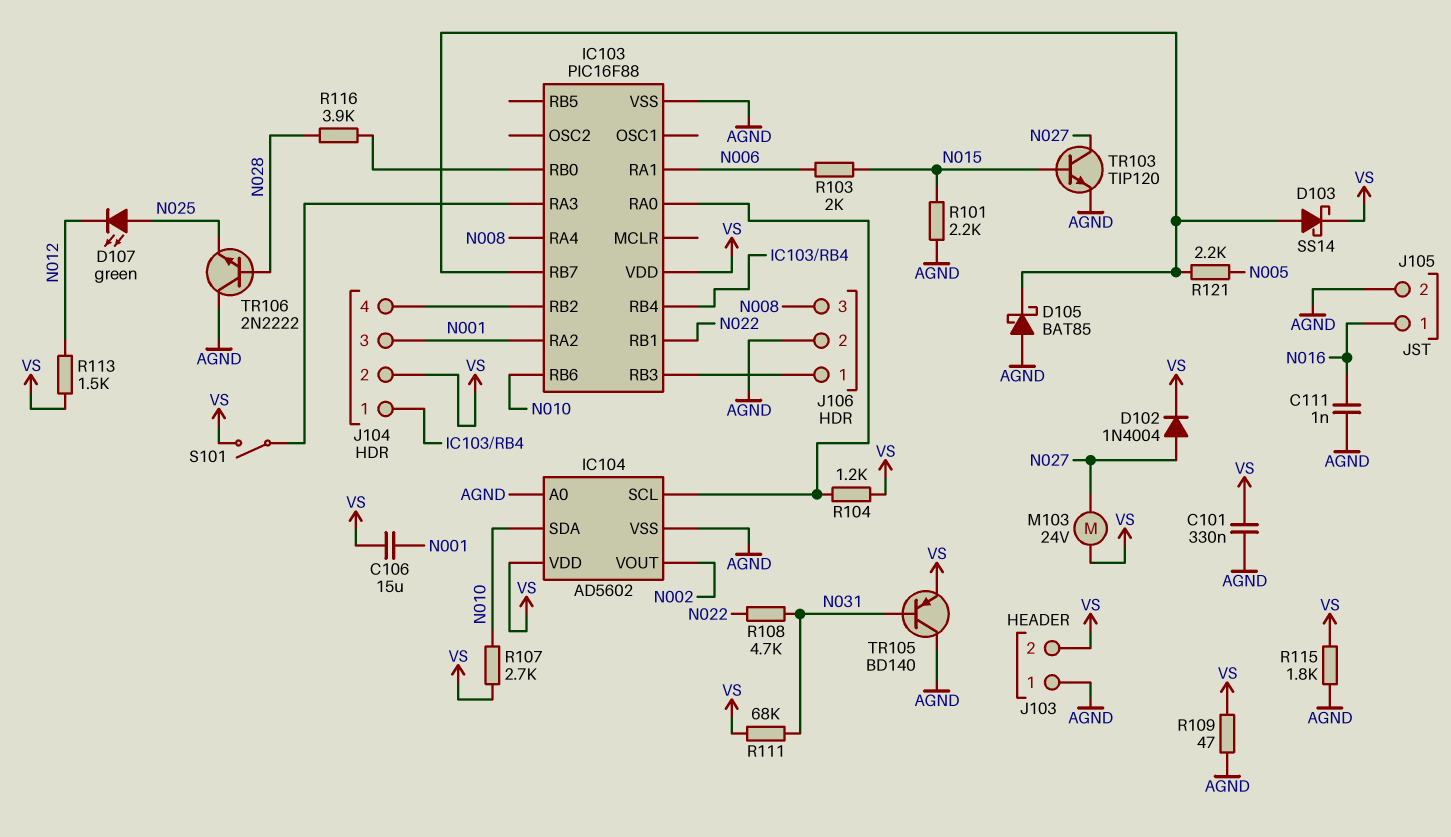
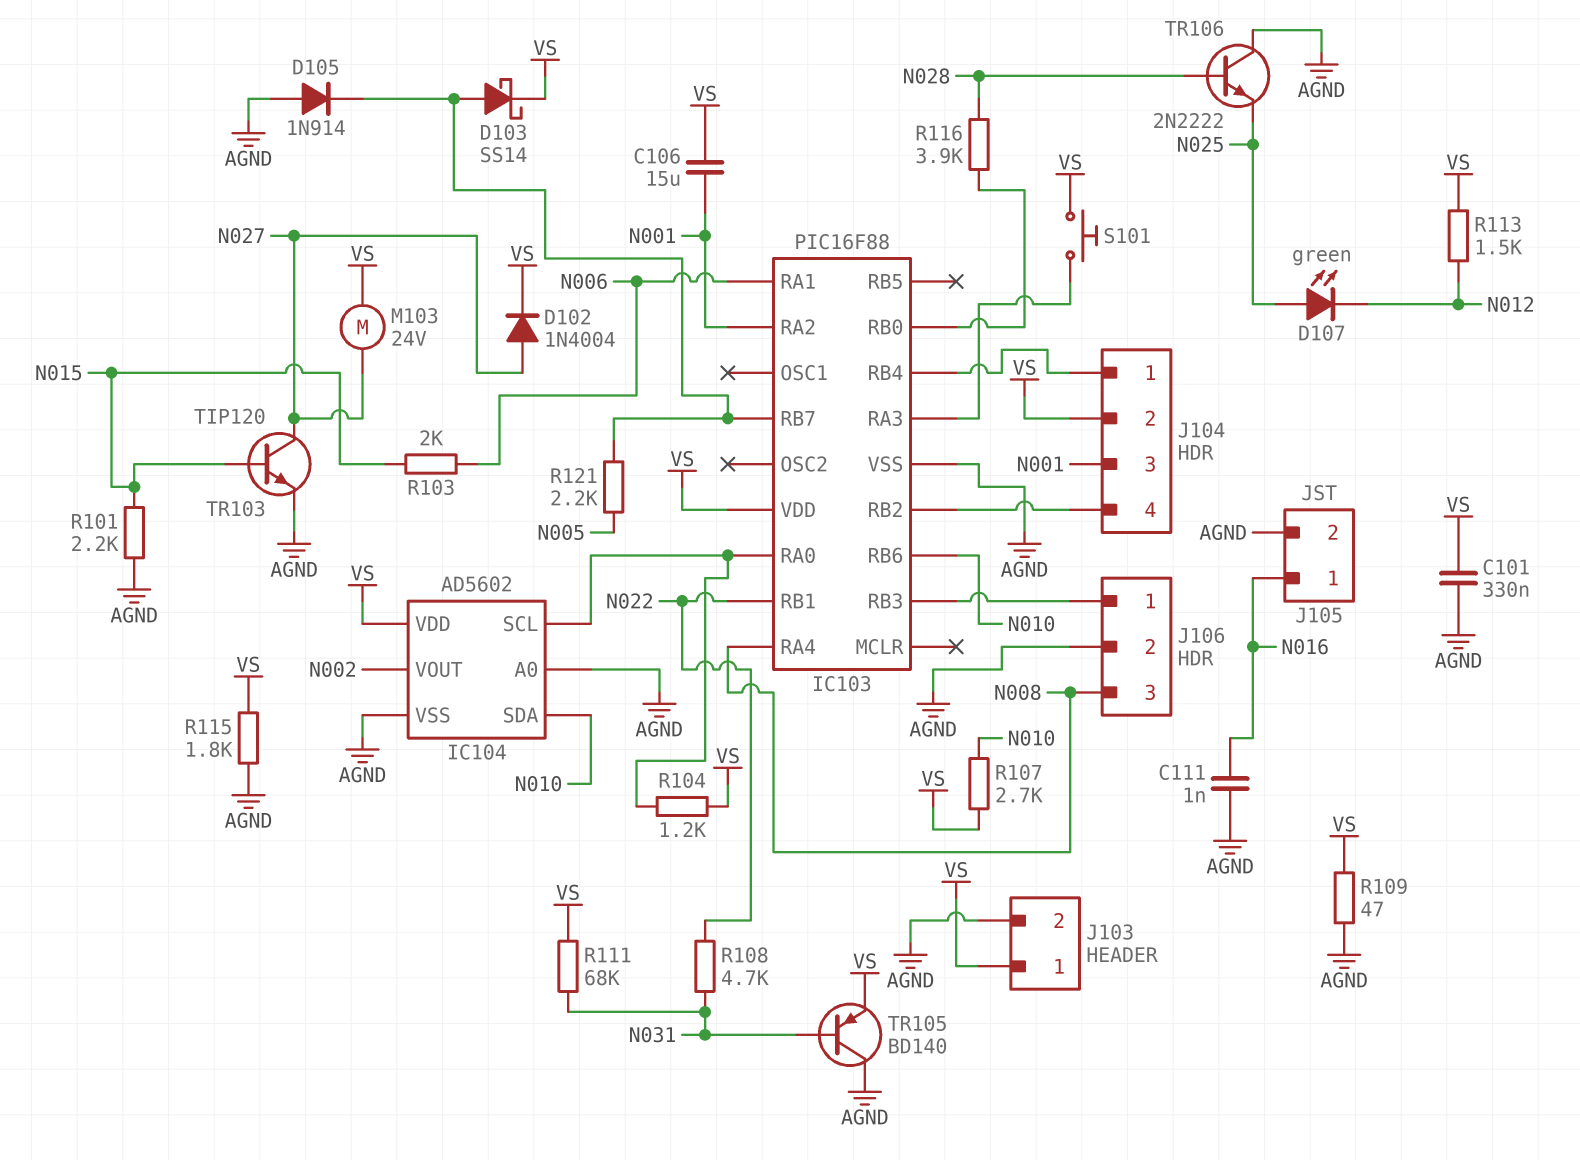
D105: schottky BAT85 (A AGND, K IC103/RB7) -> diode 1N914 (A AGND, K IC103/RB7)
J103 pin 1: AGND -> VS
J103 pin 2: VS -> AGND
S101: switch (IC103/RA3, VS) -> button (IC103/RA3, VS)

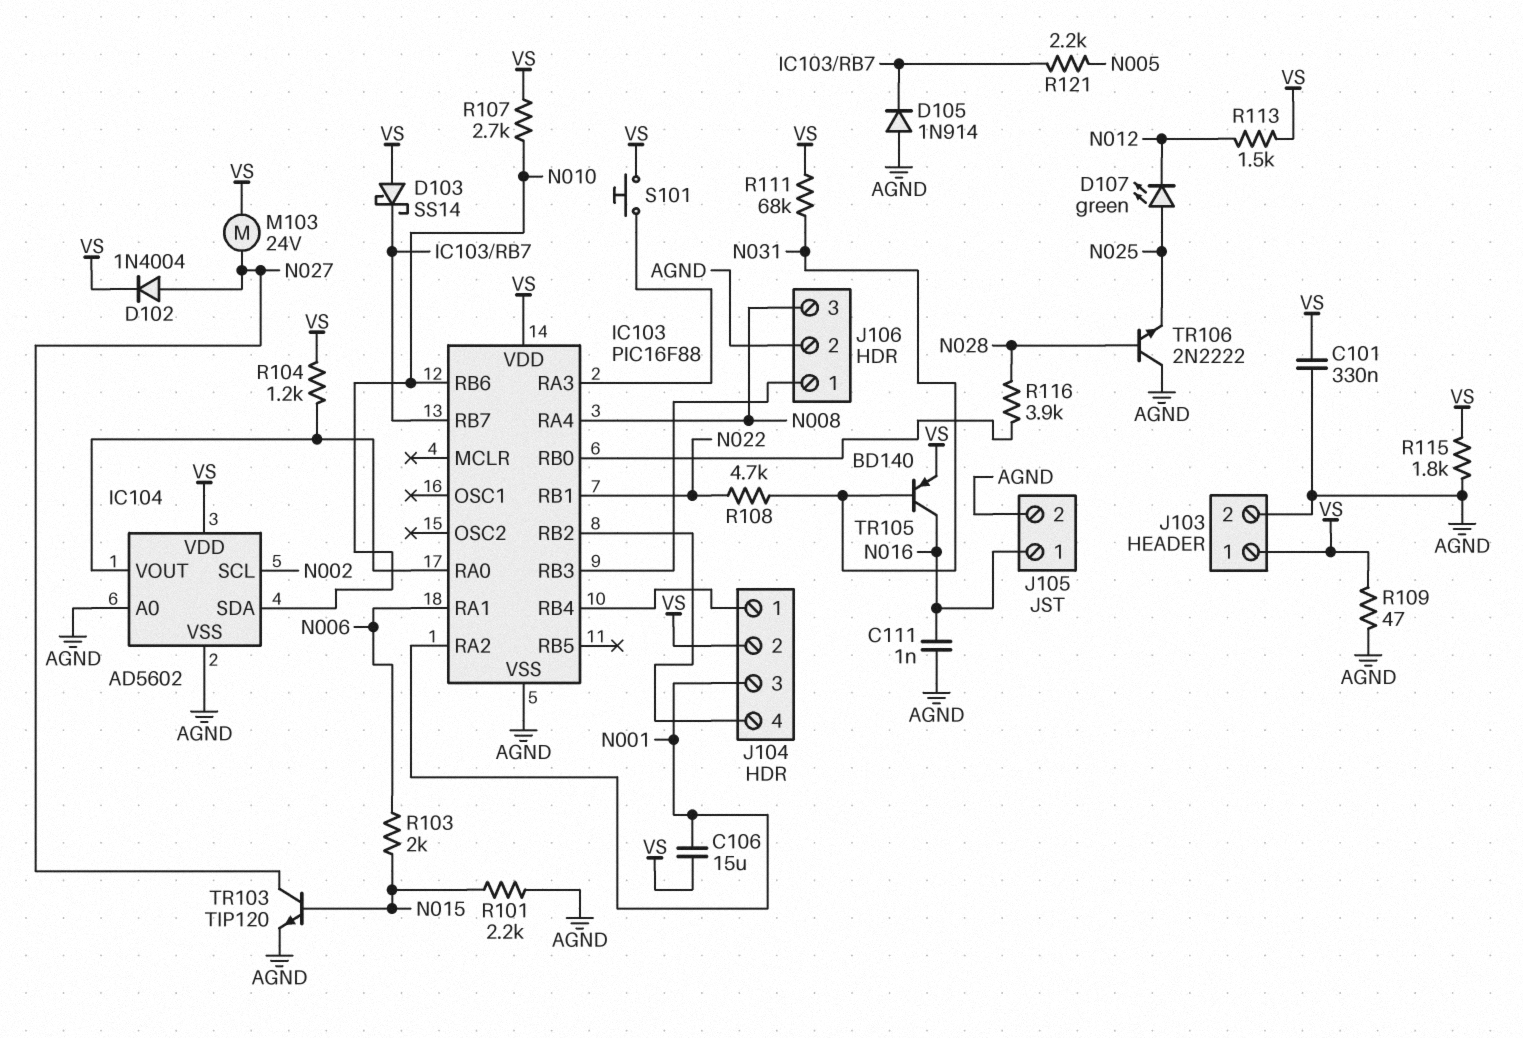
D103: schottky SS14 (A IC103/RB7, K VS) -> schottky SS14 (A VS, K IC103/RB7)
IC104 pin SCL: IC103/RA0 -> N002
IC104 pin VOUT: N002 -> IC103/RA0
TR105: PNP BD140 (B N031, C AGND, E VS) -> PNP BD140 (B N031, C N016, E VS)

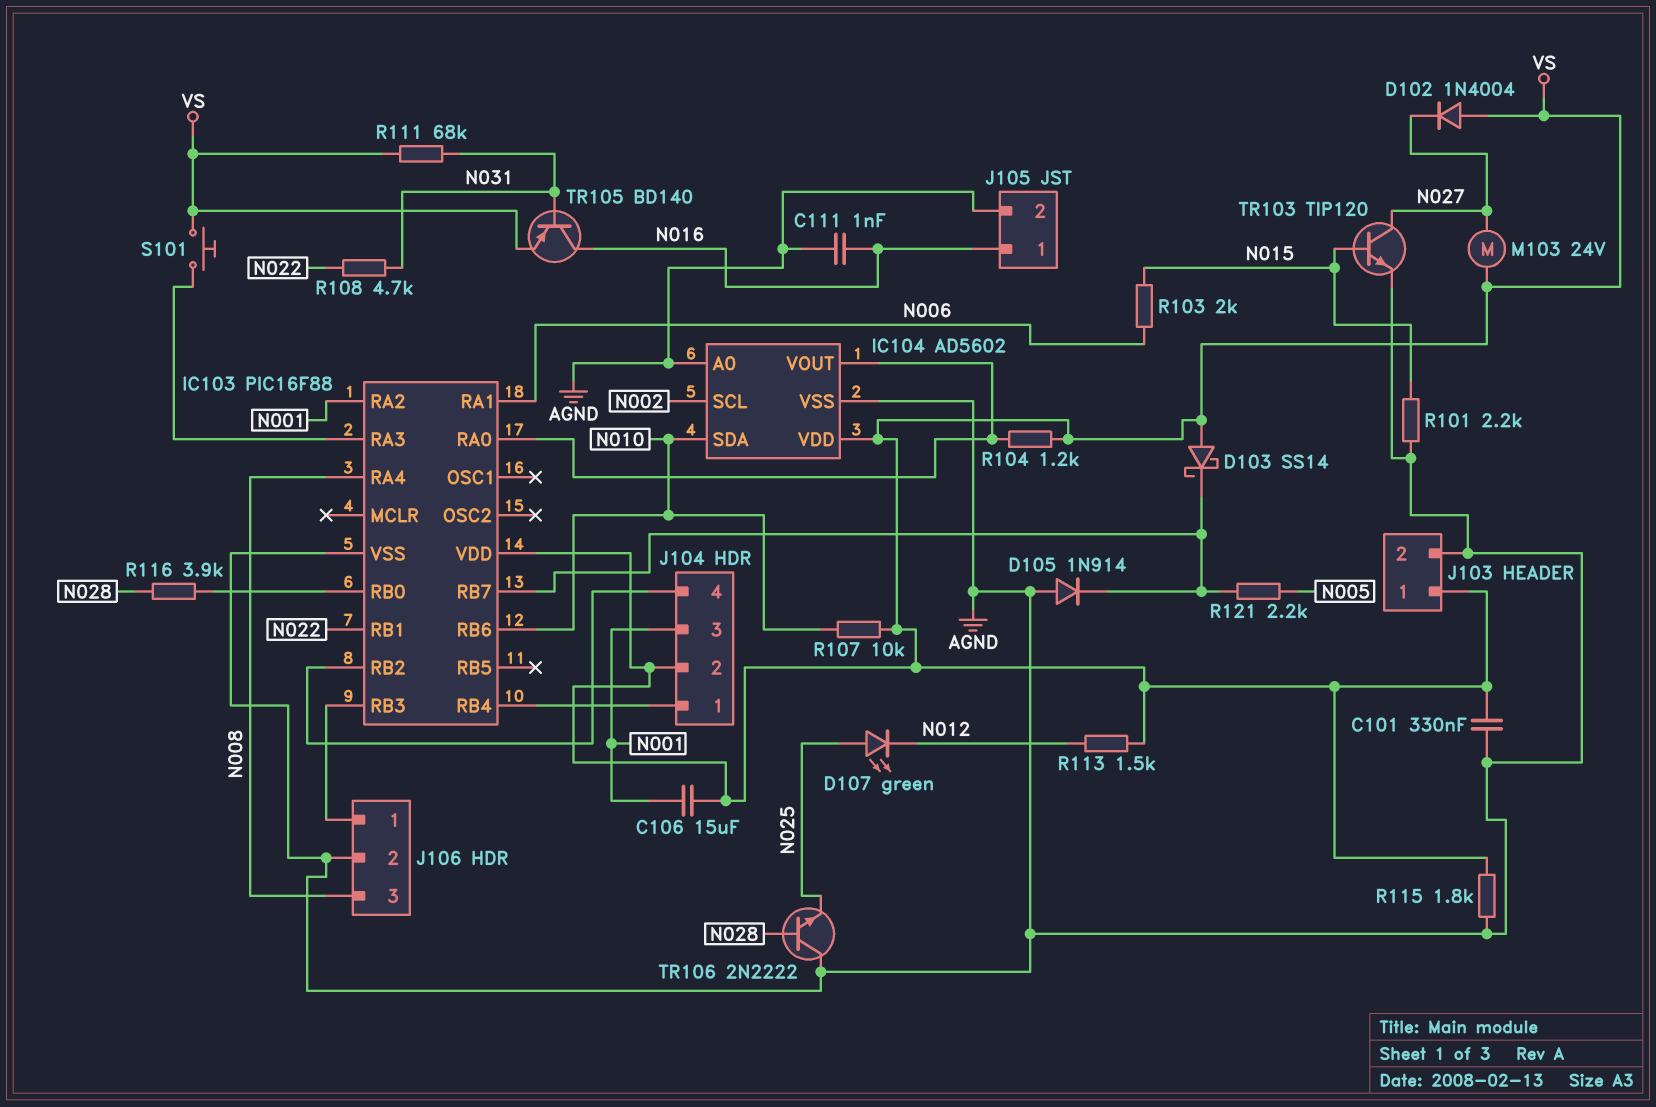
D102: diode 1N4004 (A N027, K VS) -> diode 1N4004 (A VS, K N027)
R107: 2.7k (N010, VS) -> 10k (N010, VS)
R109: 47 (AGND, VS) -> none

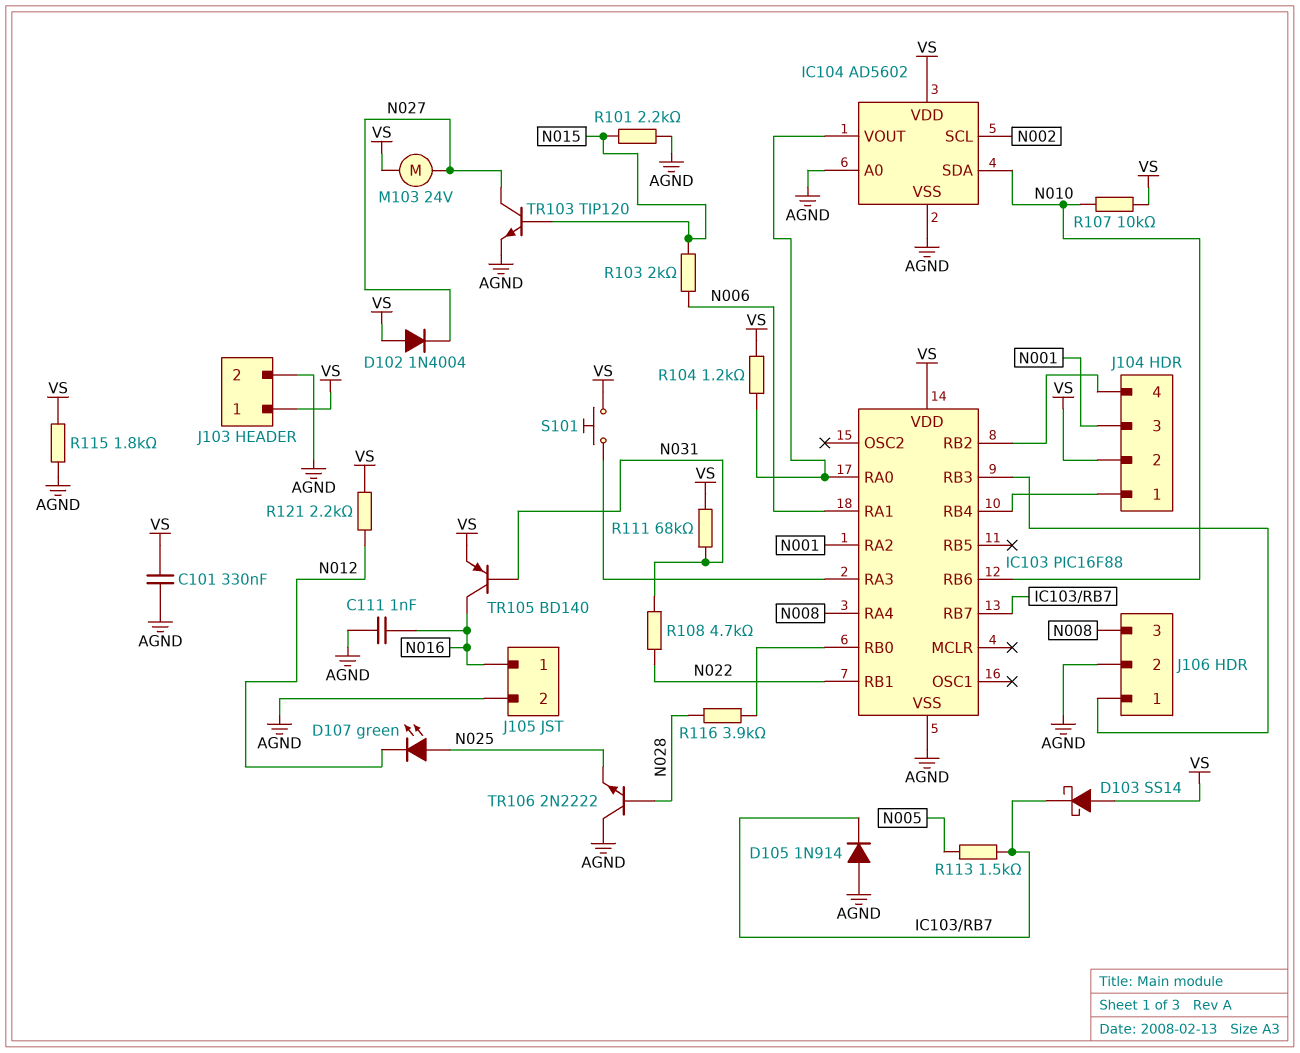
C106: 15uF (N001, VS) -> none
R113: 1.5k (N012, VS) -> 1.5k (IC103/RB7, N005)
R121: 2.2k (IC103/RB7, N005) -> 2.2k (N012, VS)

